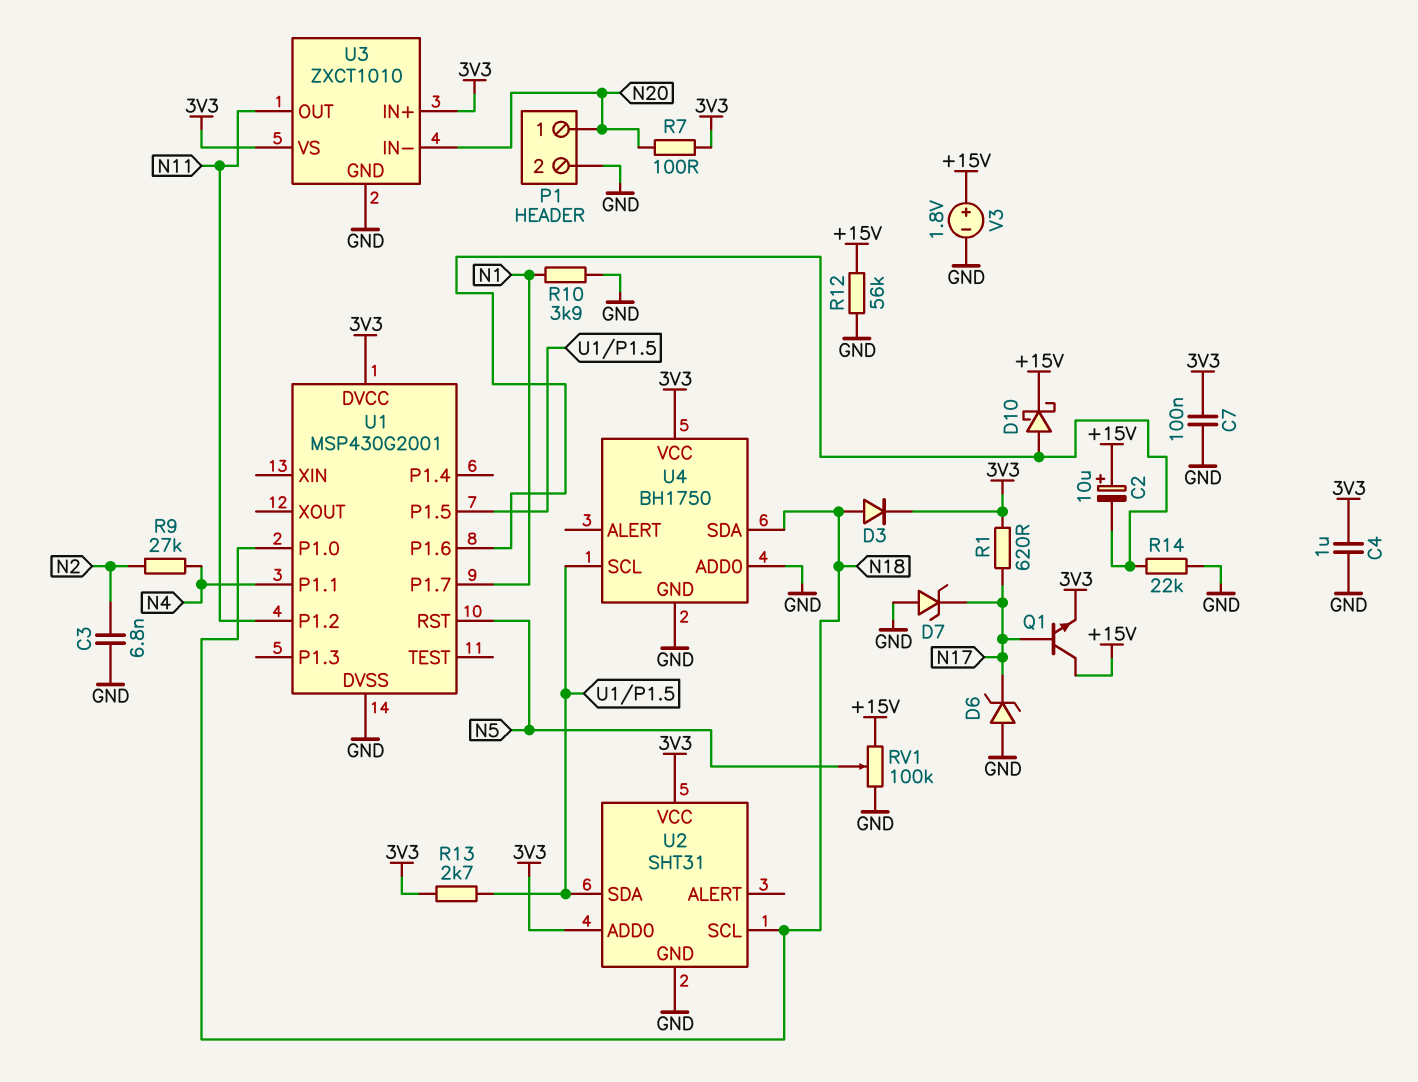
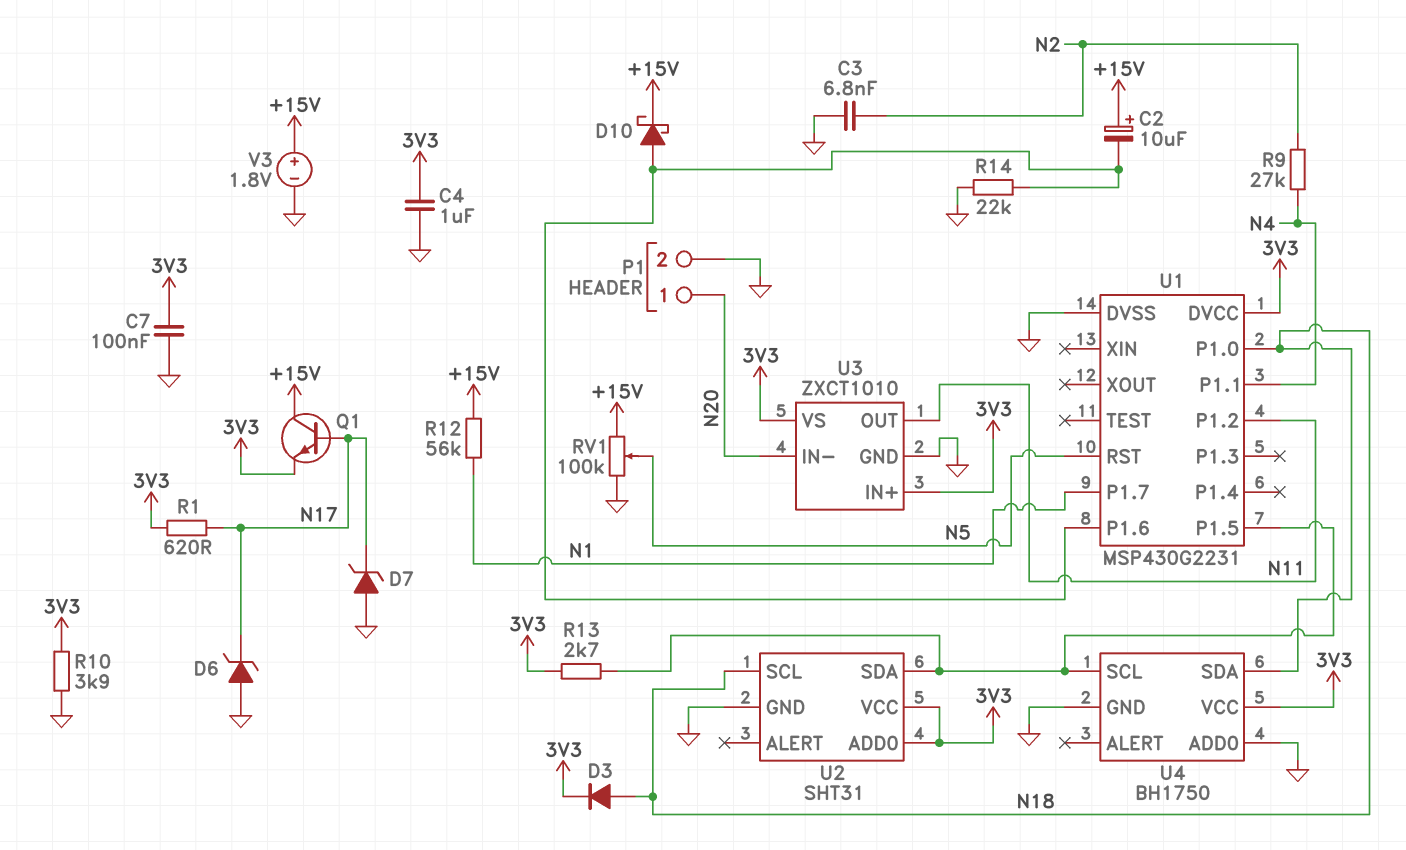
R7: 100 (3V3, N20) -> none
R10: 3.9k (GND, N1) -> 3.9k (3V3, GND)
R12: 56k (+15V, GND) -> 56k (+15V, N1)
U1: MSP430G2001 -> MSP430G2231

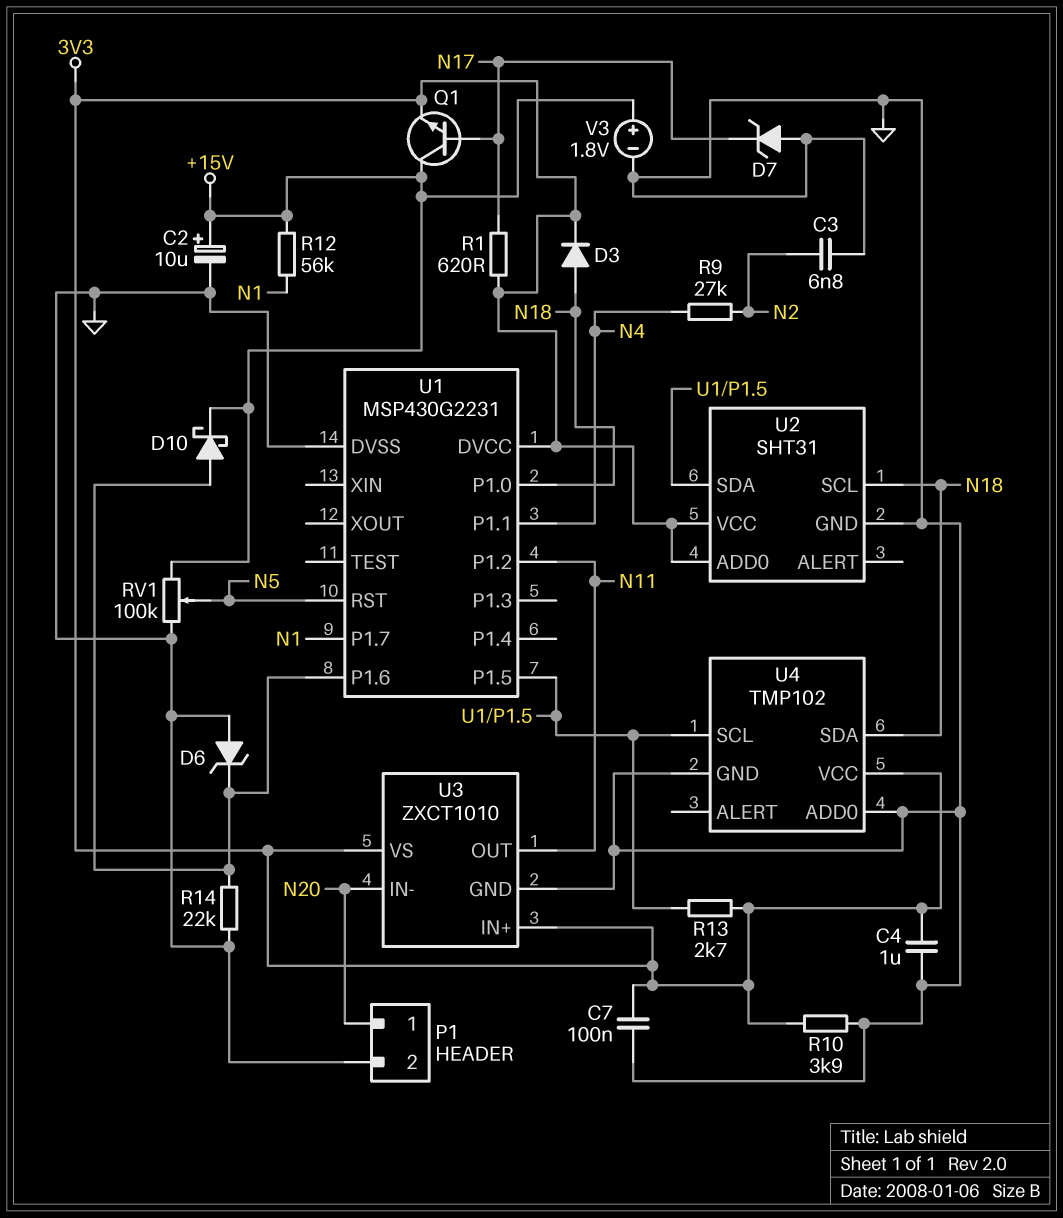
C2: 10uF (plus +15V, minus U1/P1.6) -> 10uF (plus +15V, minus GND)
D6: zener (A GND, K N17) -> zener (A GND, K U1/P1.6)
U4: BH1750 -> TMP102

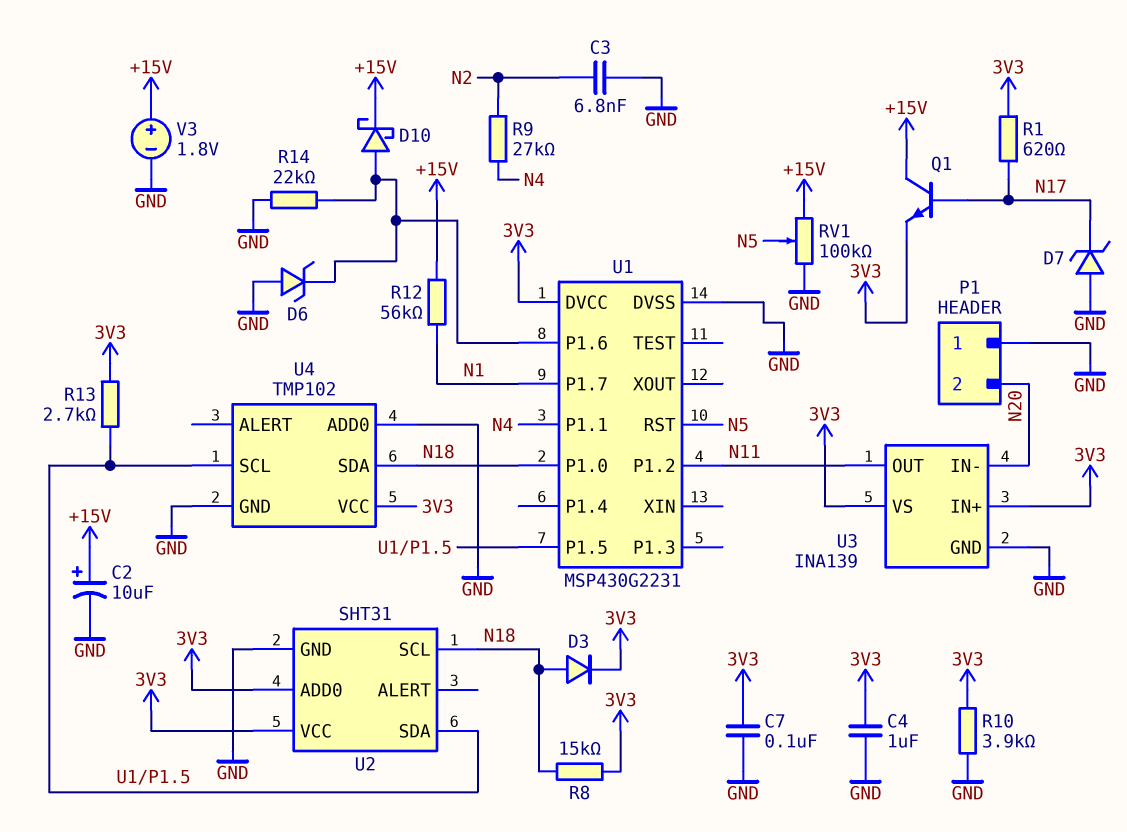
P1 pin 1: N20 -> GND
P1 pin 2: GND -> N20
R8: none -> 15k (3V3, N18)
U3: ZXCT1010 -> INA139

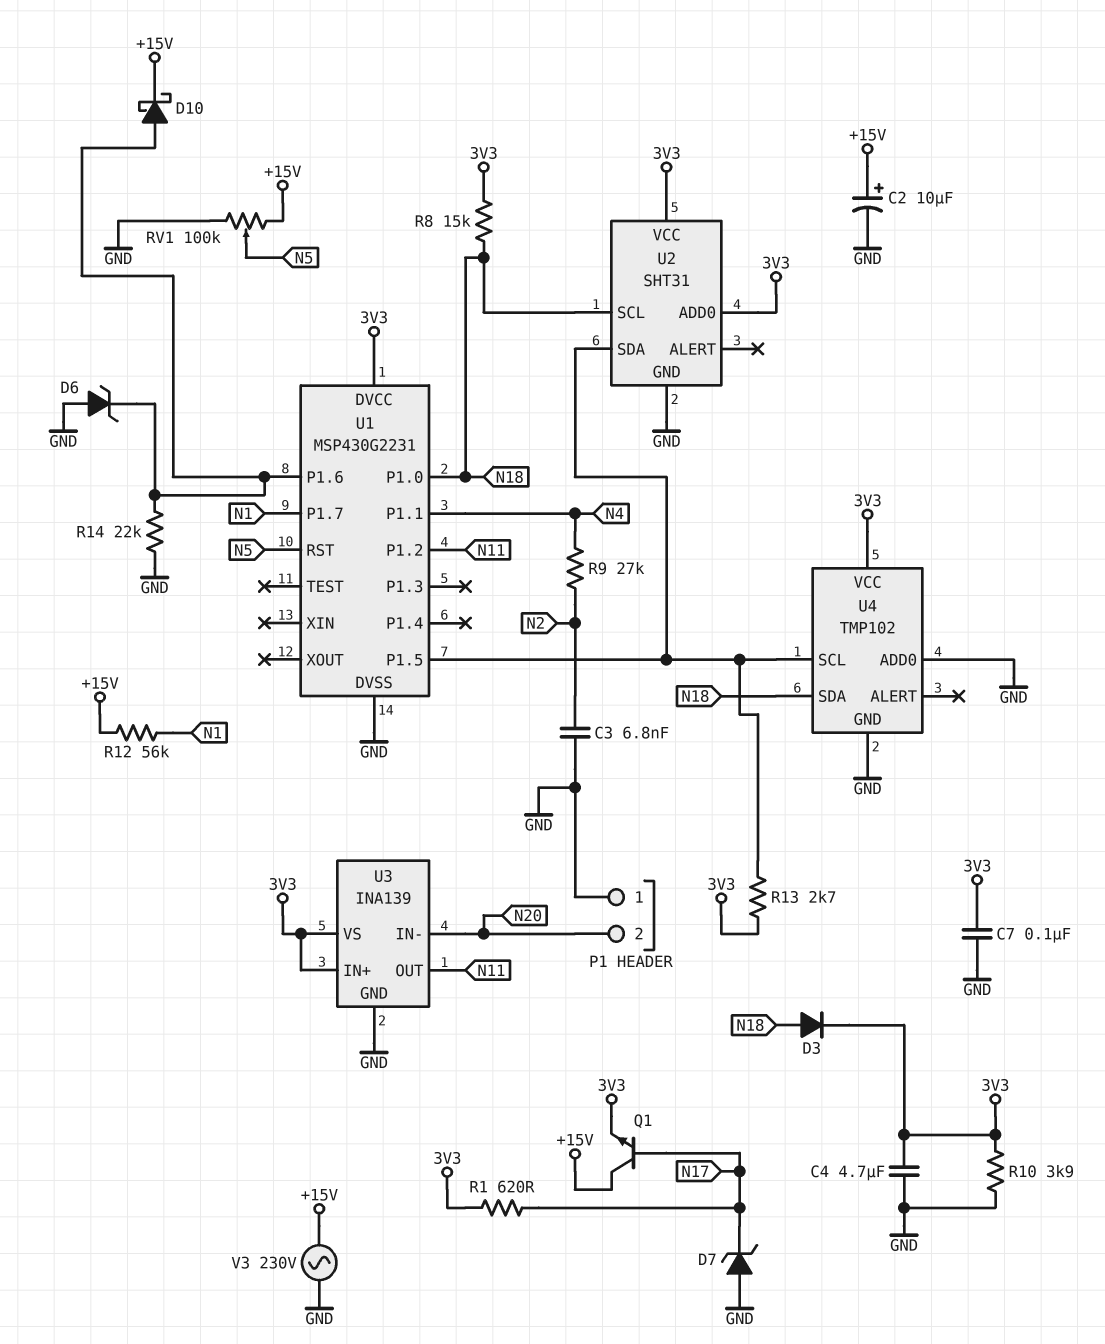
C4: 1uF (3V3, GND) -> 4.7uF (3V3, GND)
V3: 1.8V (plus +15V, minus GND) -> AC 230V (+15V, GND)

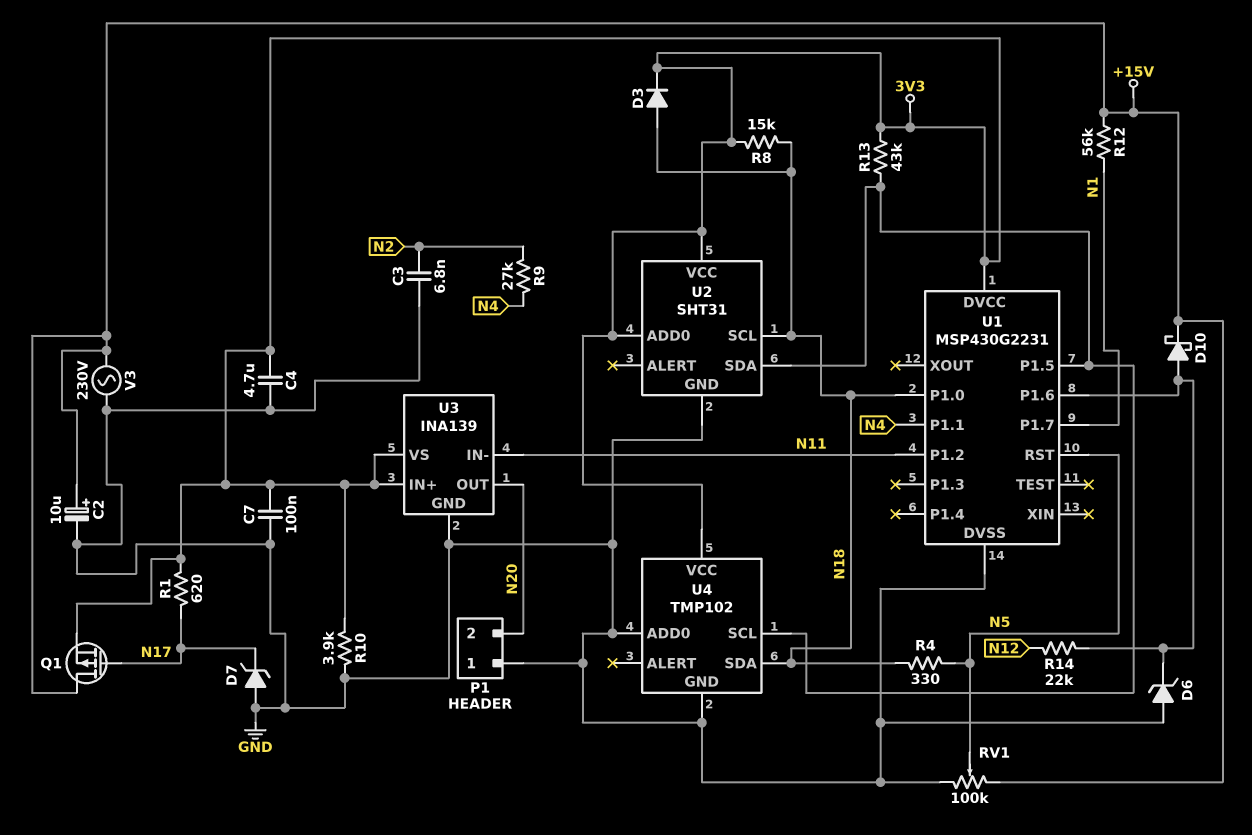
Q1: NPN (B N17, C +15V, E 3V3) -> PMOS (G N17, D +15V, S 3V3)
R4: none -> 330 (N5, N18)
R13: 2.7k (3V3, U1/P1.5) -> 43k (3V3, U1/P1.5)
R14: 22k (GND, U1/P1.6) -> 22k (N12, U1/P1.6)
U3 pin IN-: N20 -> N11
U3 pin OUT: N11 -> N20

